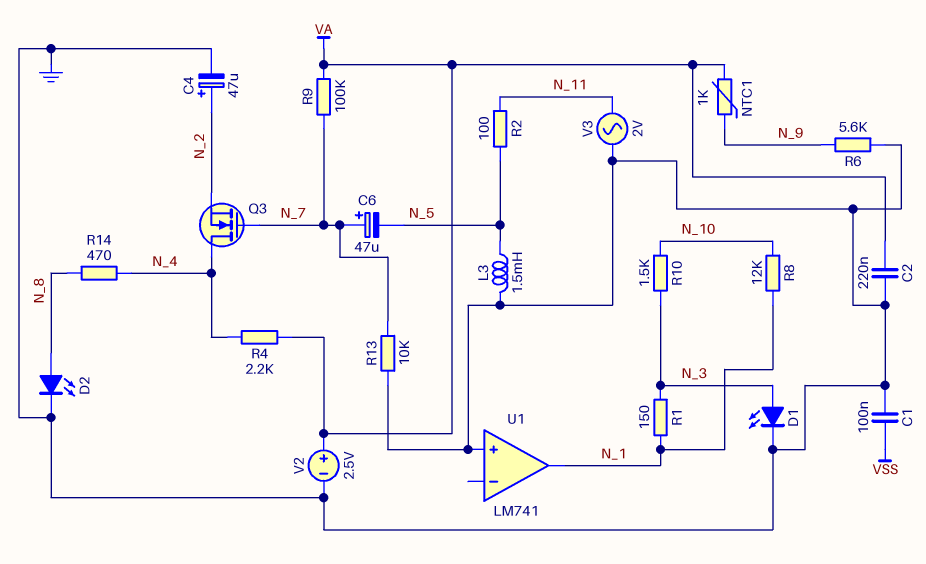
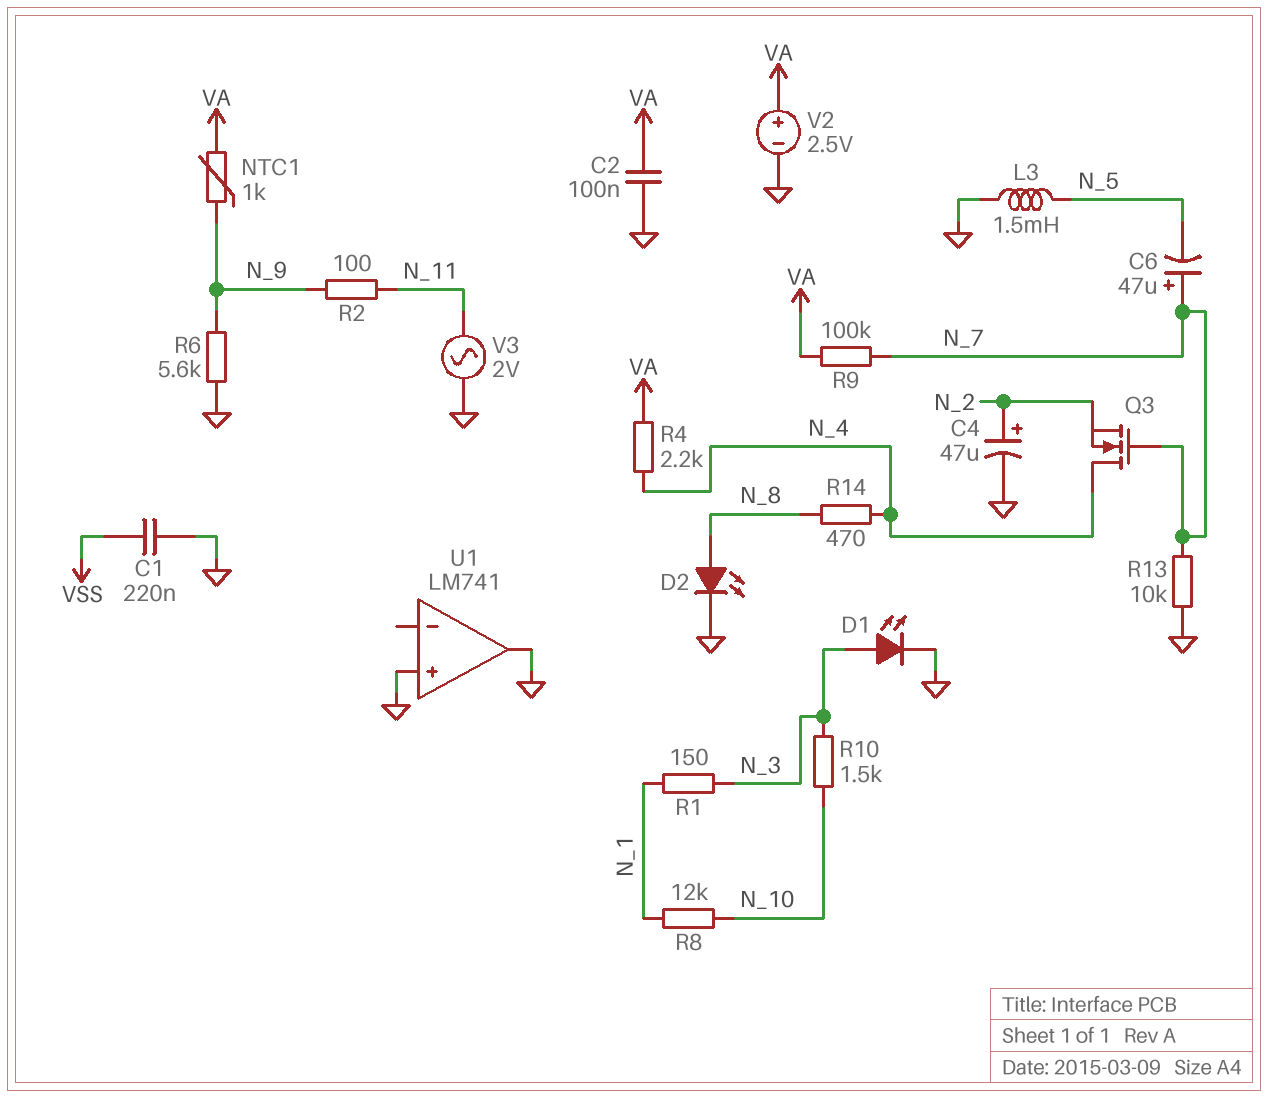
C1: 100nF (GND, VSS) -> 220nF (GND, VSS)
C2: 220nF (GND, VA) -> 100nF (GND, VA)
R2: 100 (N_5, N_11) -> 100 (N_9, N_11)
U1 pin out: N_1 -> GND

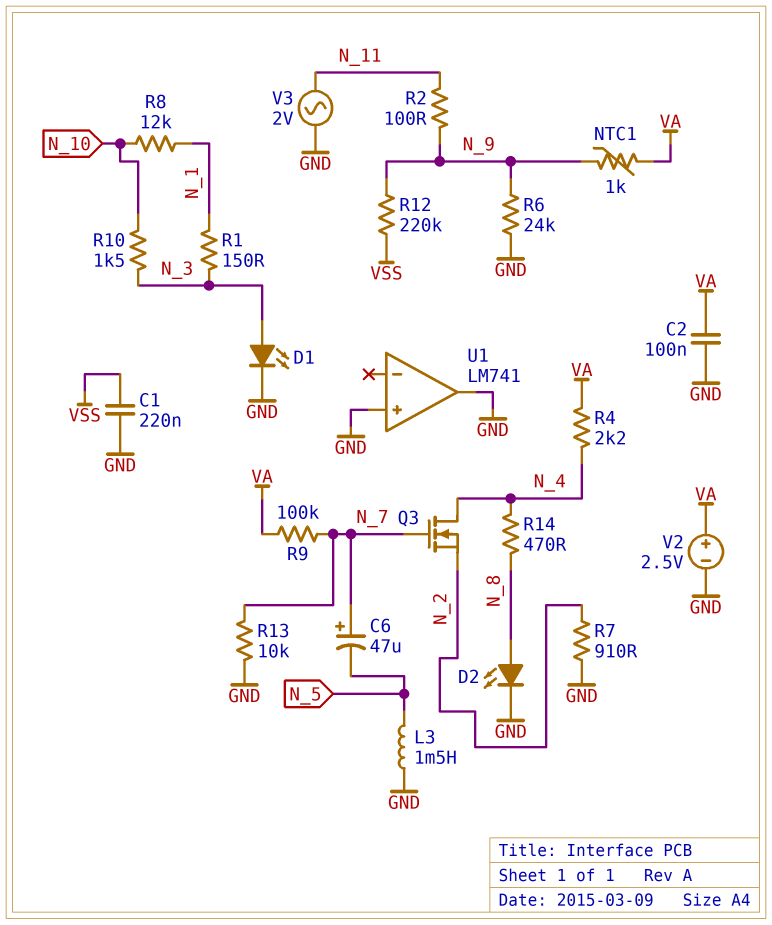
C4: 47uF (plus N_2, minus GND) -> none
R6: 5.6k (GND, N_9) -> 24k (GND, N_9)
R7: none -> 910 (GND, N_2)
R12: none -> 220k (N_9, VSS)

